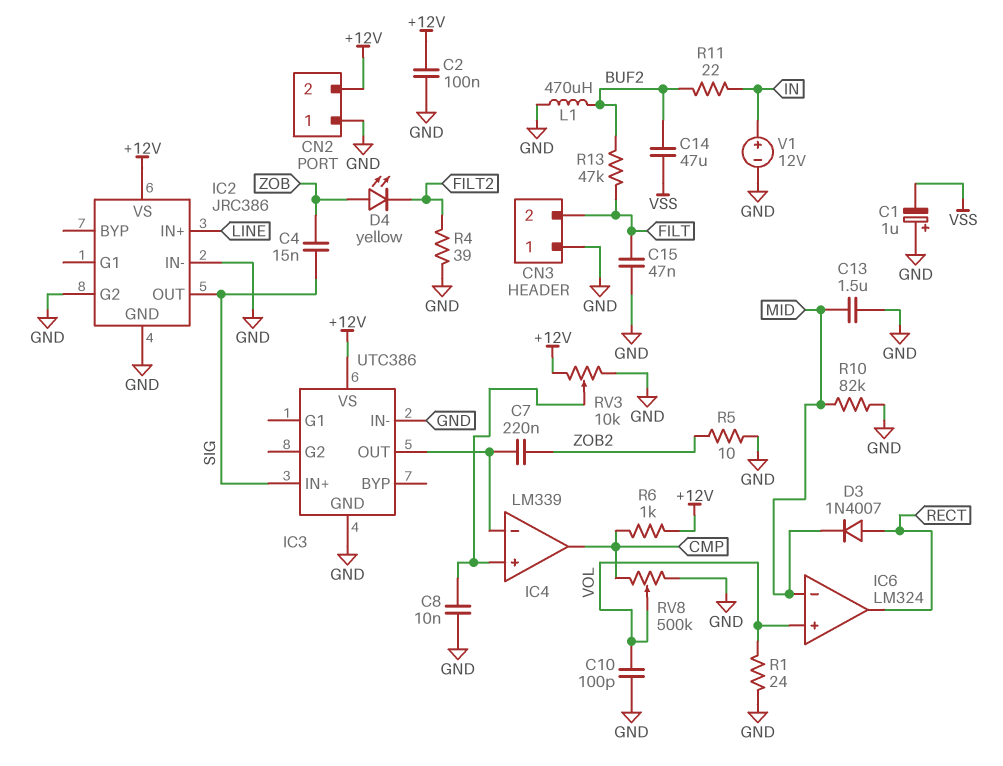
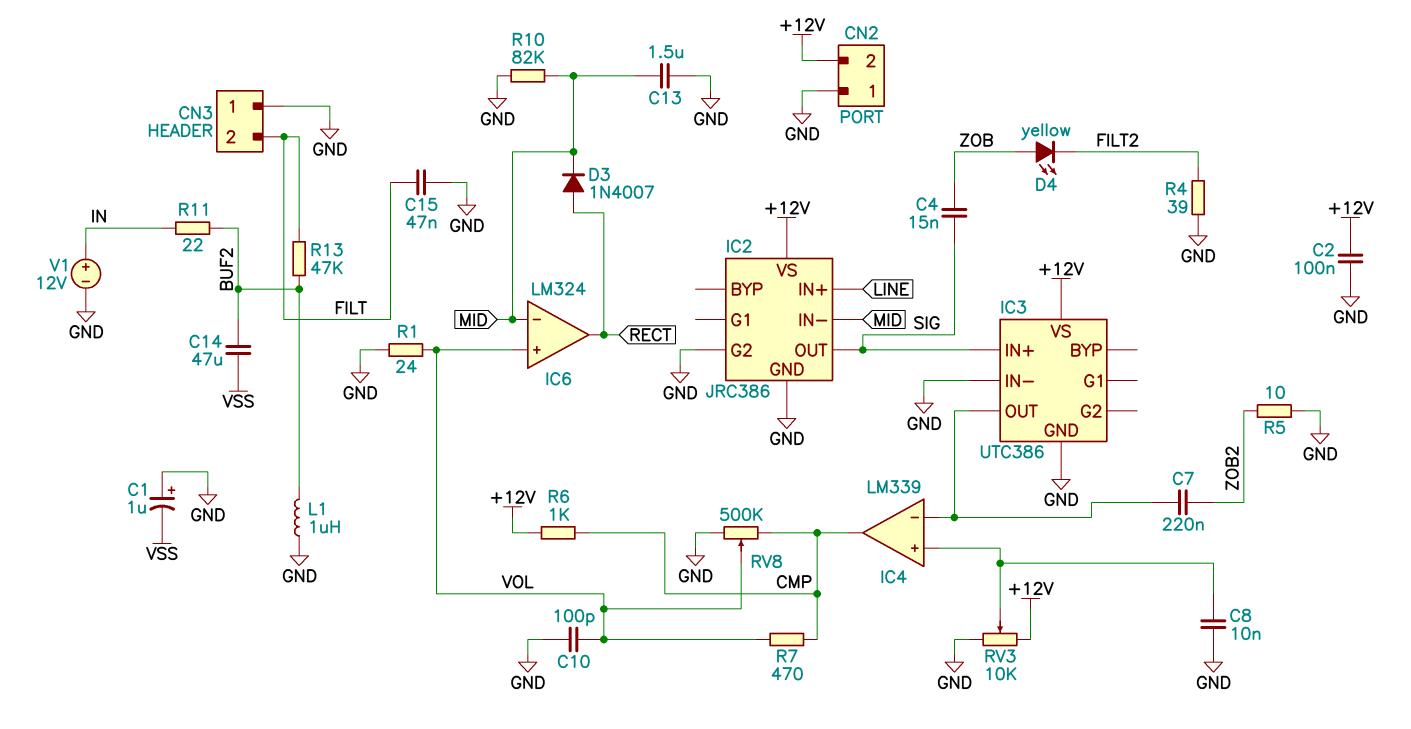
IC2 pin IN-: GND -> MID
L1: 470uH (BUF2, GND) -> 1uH (BUF2, GND)
R7: none -> 470 (CMP, VOL)

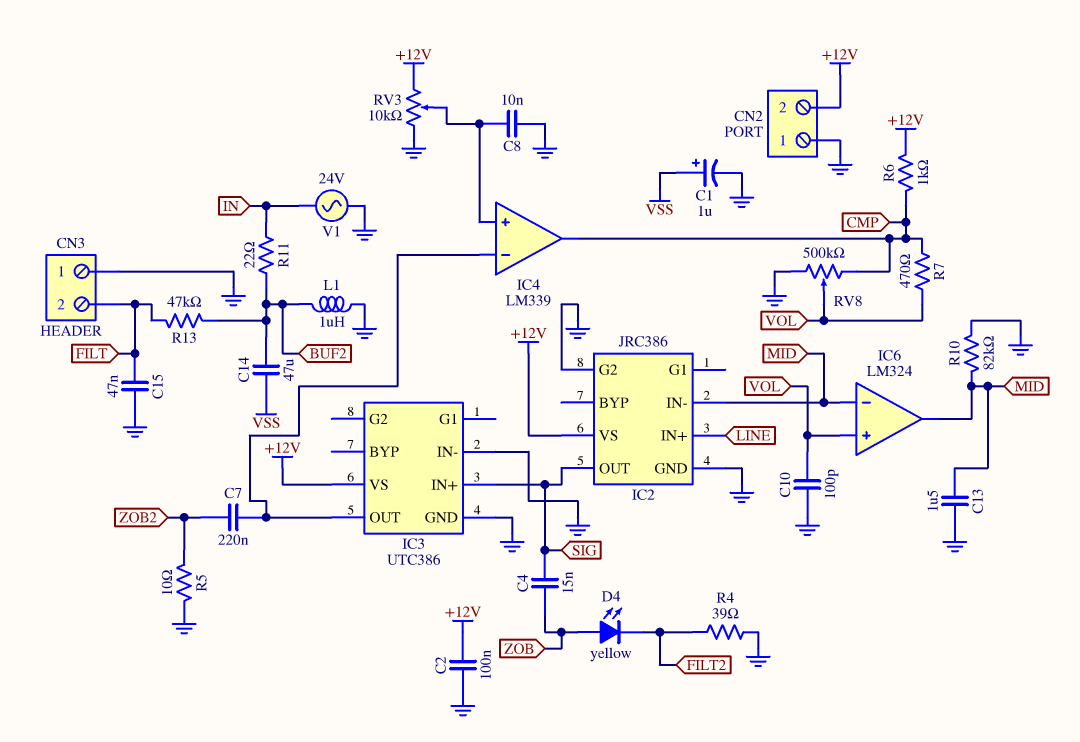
C1: 1uF (plus GND, minus VSS) -> 1uF (plus VSS, minus GND)
D3: diode 1N4007 (A RECT, K MID) -> none
IC6 pin out: RECT -> MID
R1: 24 (GND, VOL) -> none
V1: 12V (plus IN, minus GND) -> AC 24V (GND, IN)

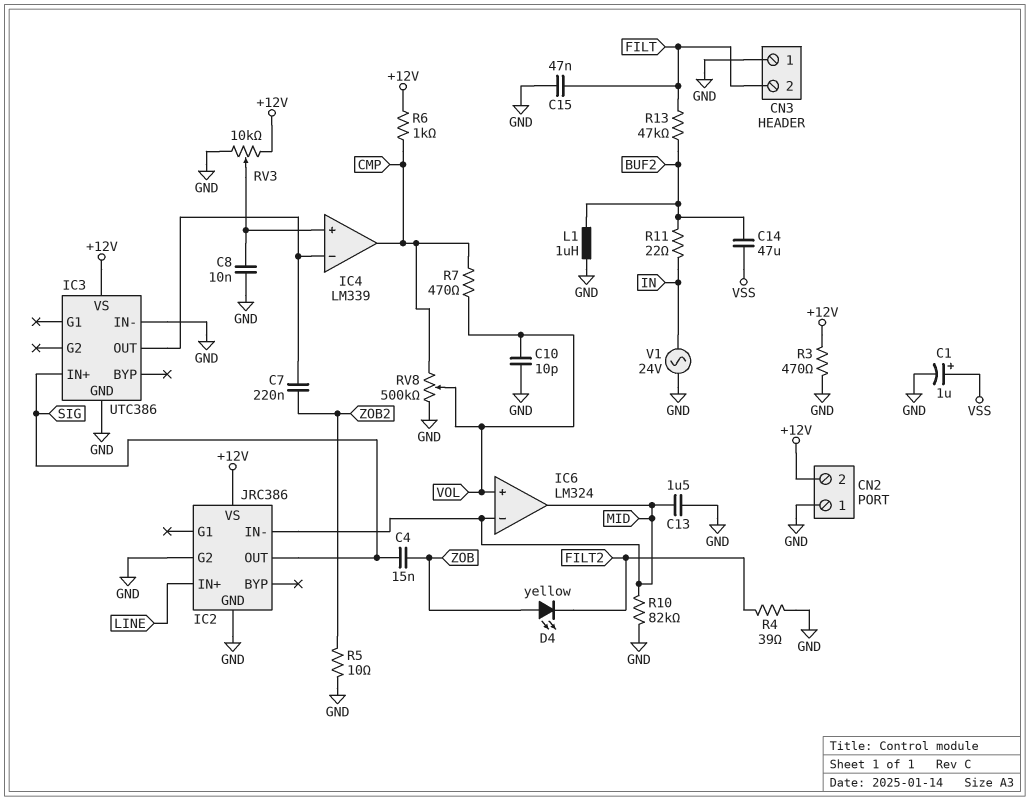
C2: 100nF (+12V, GND) -> none
C10: 100pF (GND, VOL) -> 10pF (GND, VOL)
R3: none -> 470 (+12V, GND)

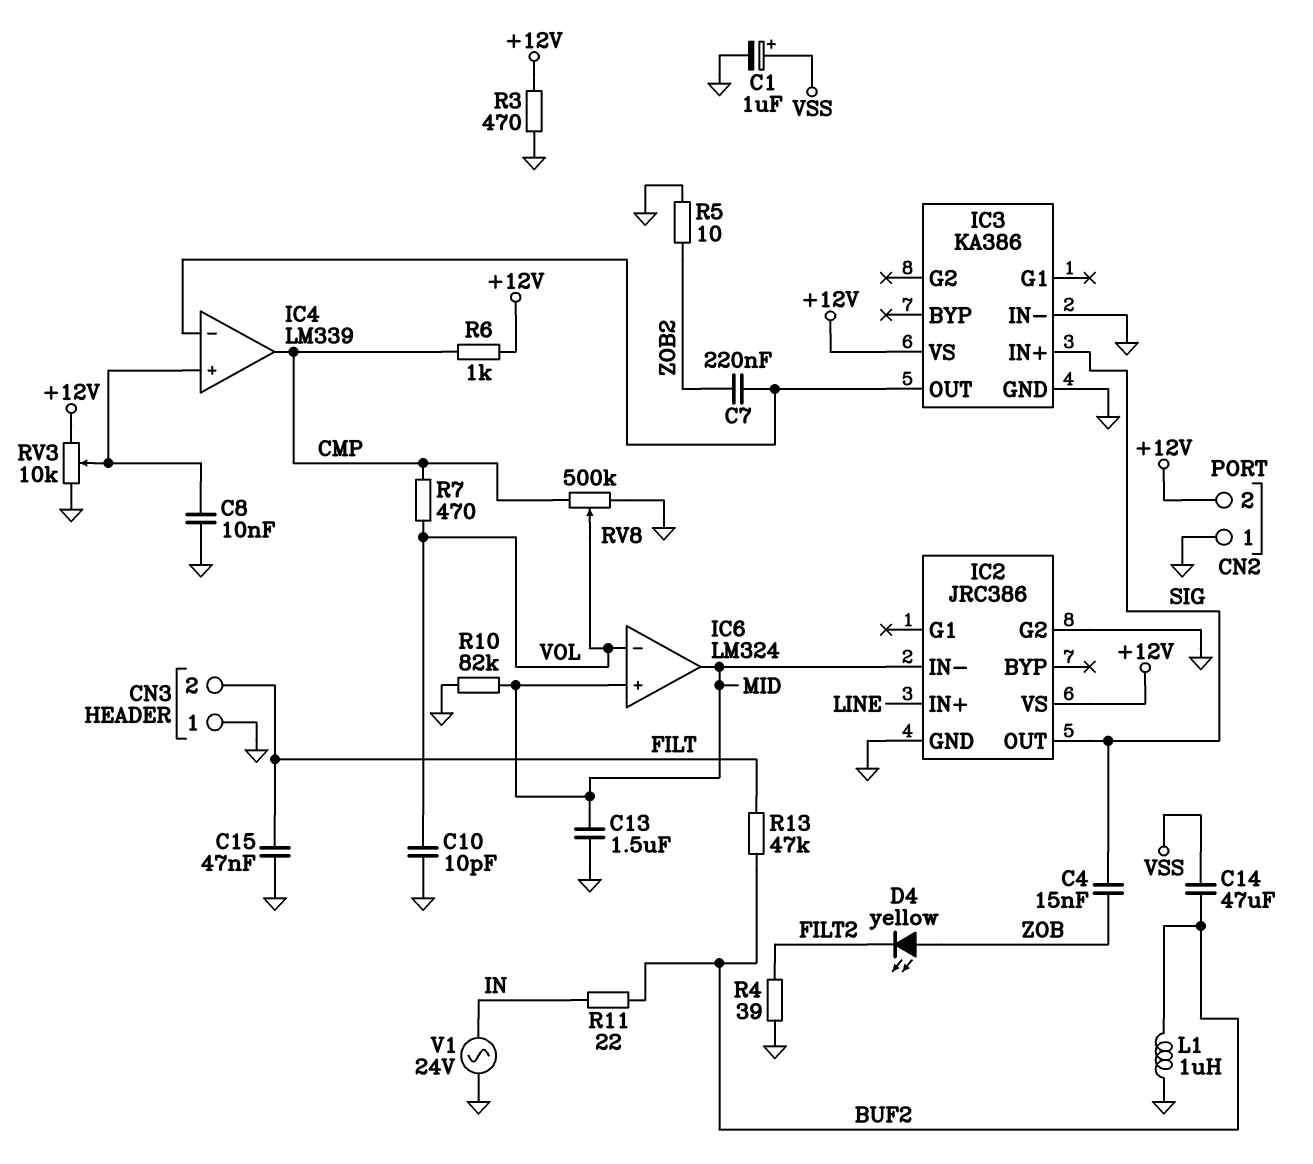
IC3: UTC386 -> KA386
IC6 pin in+: VOL -> MID
IC6 pin in-: MID -> VOL

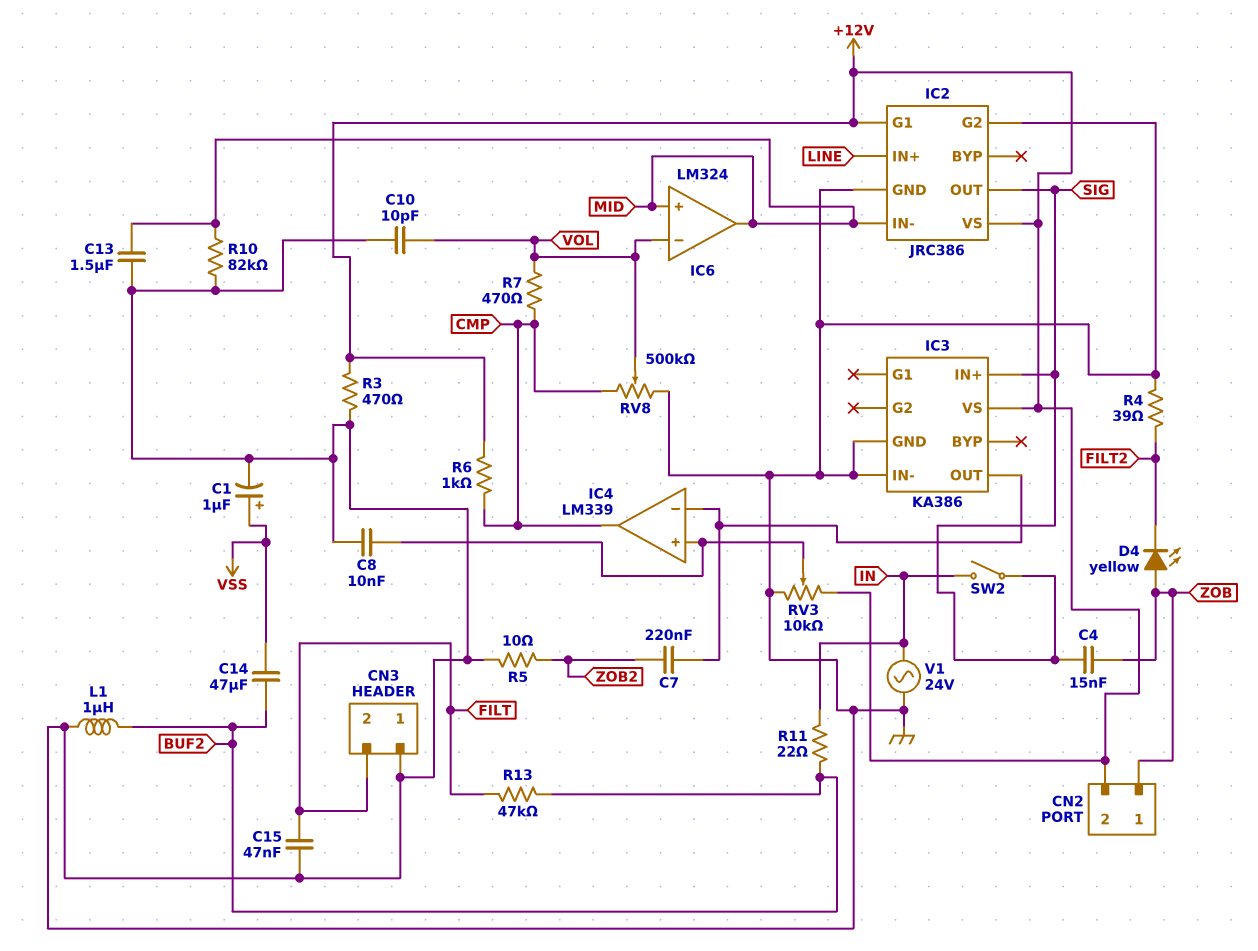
CN2 pin 1: GND -> ZOB
IC2 pin G1: none -> +12V
SW2: none -> switch (IN, SIG)

